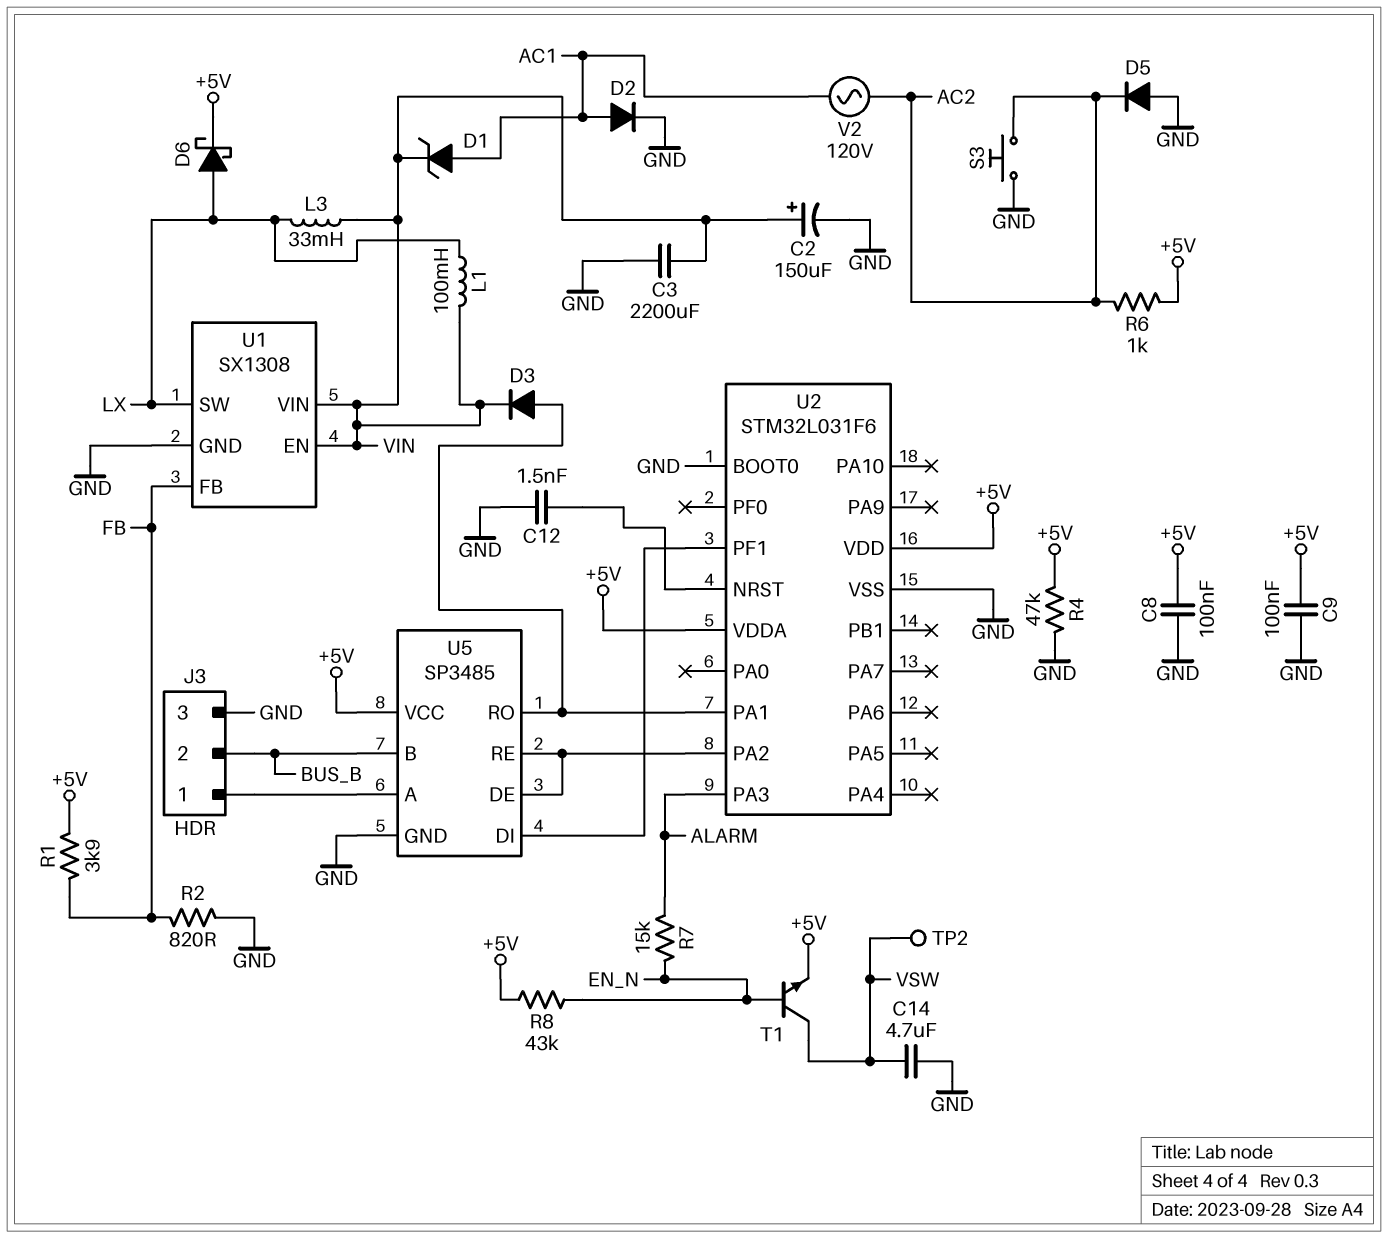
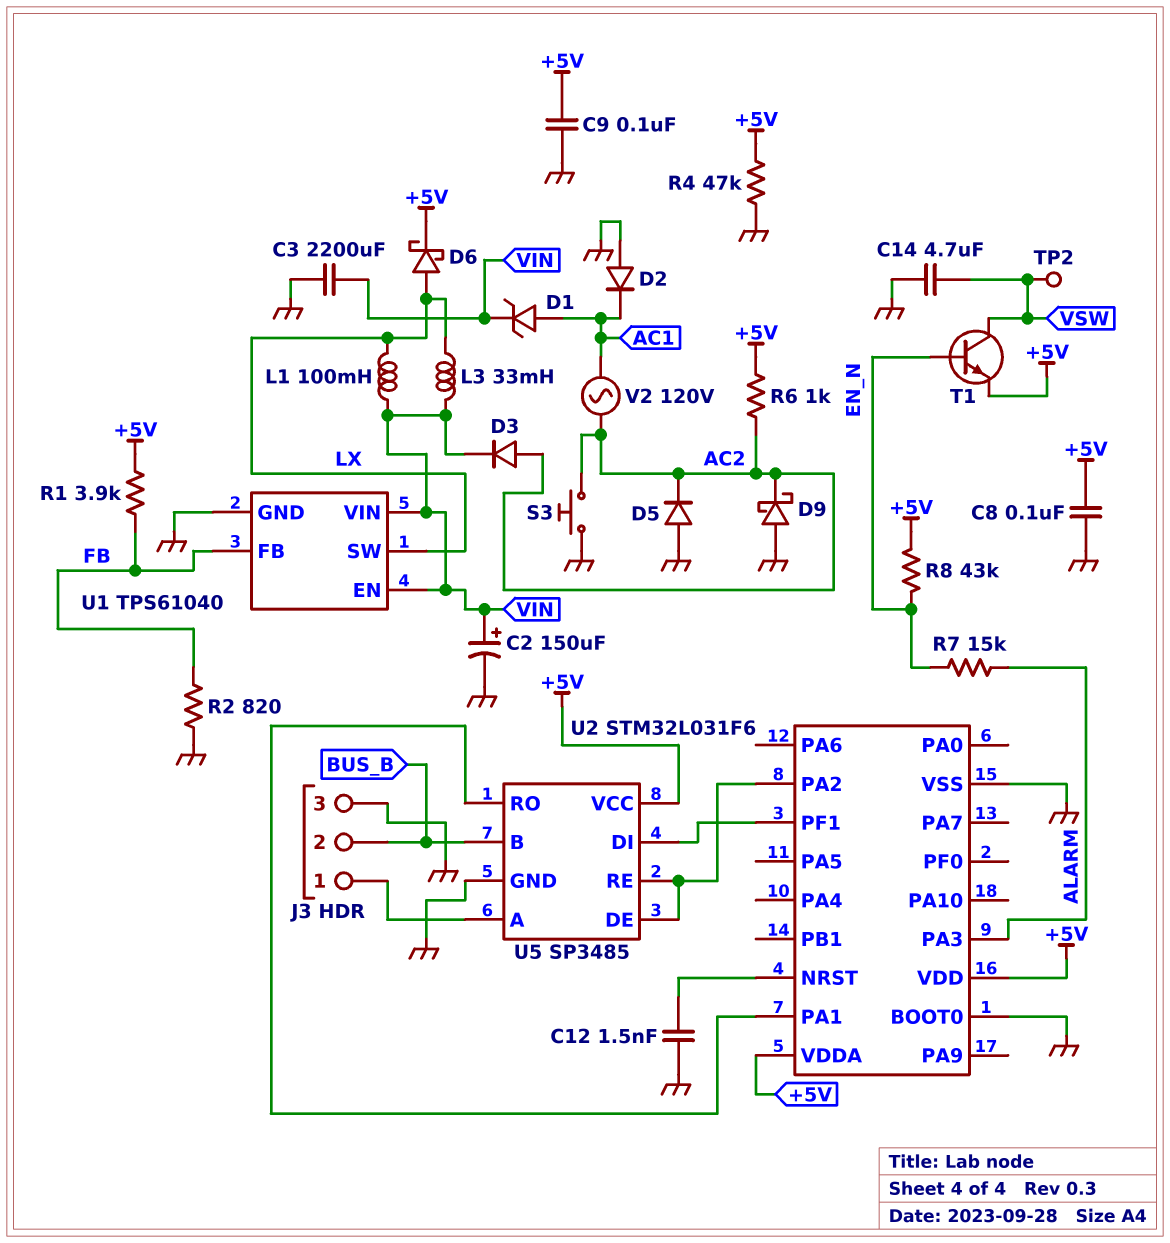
D2: diode (A AC1, K GND) -> diode (A GND, K AC1)
D3: diode (A U2/PA1, K VIN) -> diode (A AC2, K VIN)
D9: none -> schottky (A GND, K AC2)
U1: SX1308 -> TPS61040

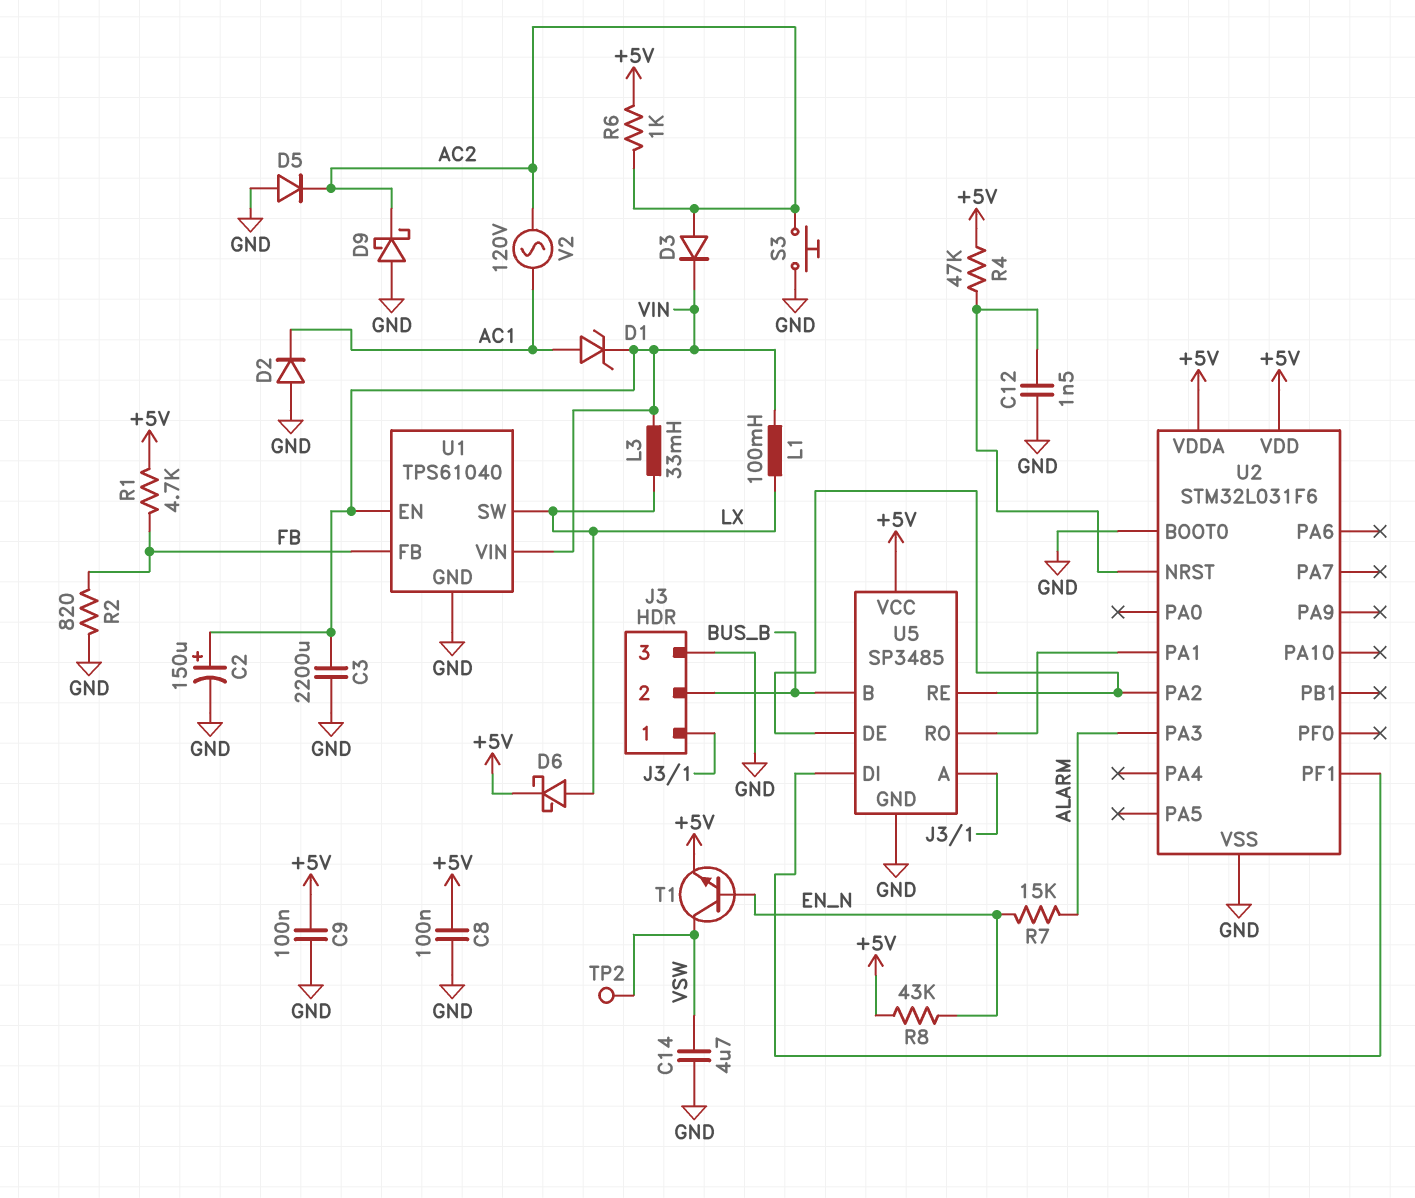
R1: 3.9k (+5V, FB) -> 4.7k (+5V, FB)
R4: 47k (+5V, GND) -> 47k (+5V, U2/NRST)

